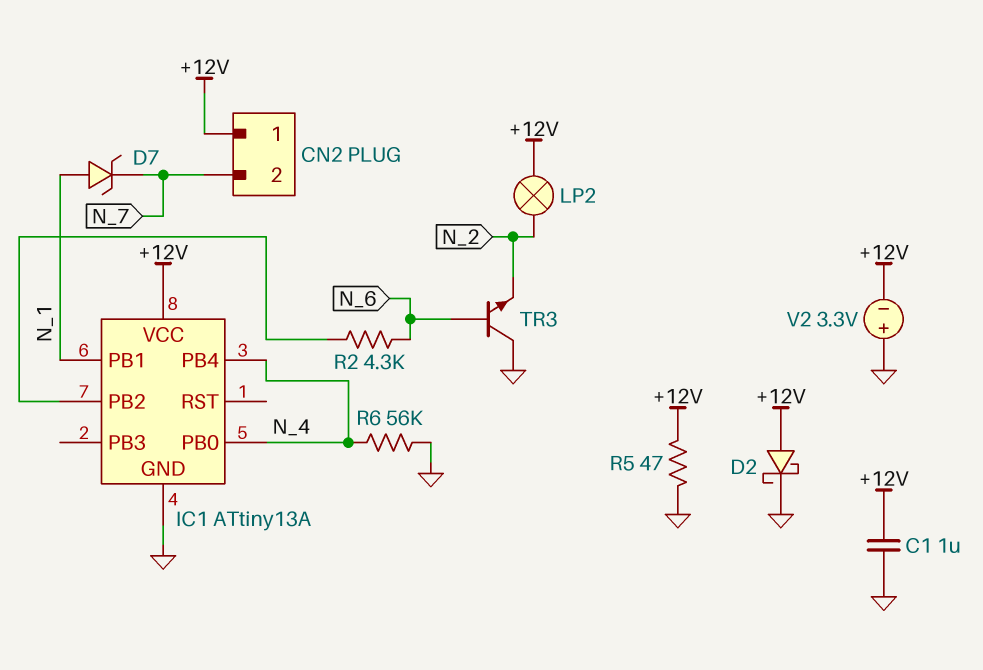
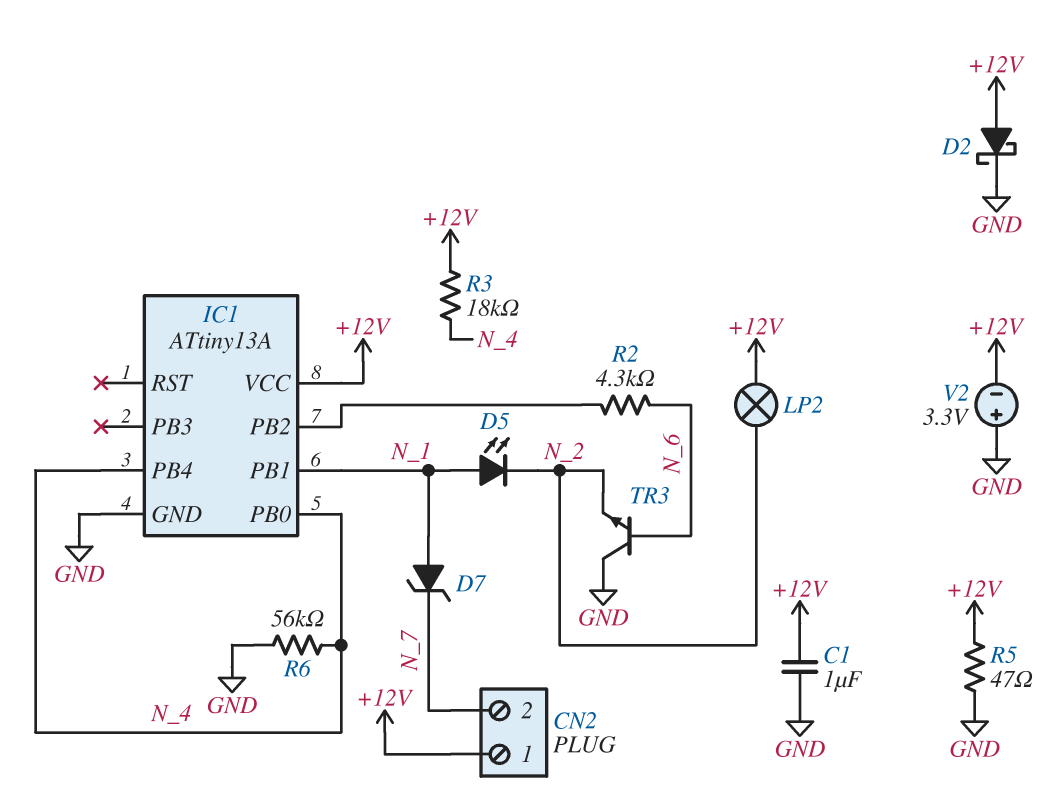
D5: none -> LED (A N_1, K N_2)
R3: none -> 18k (+12V, N_4)

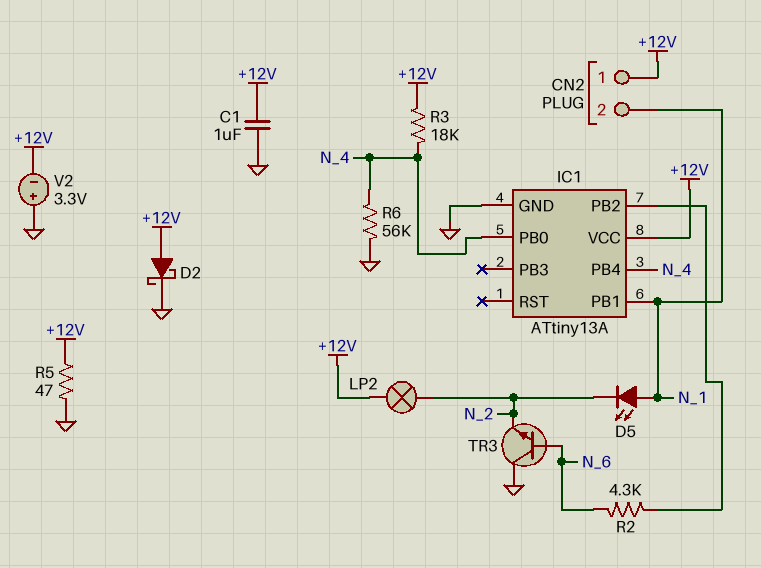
CN2 pin 2: N_7 -> N_1
D7: zener (A N_1, K N_7) -> none

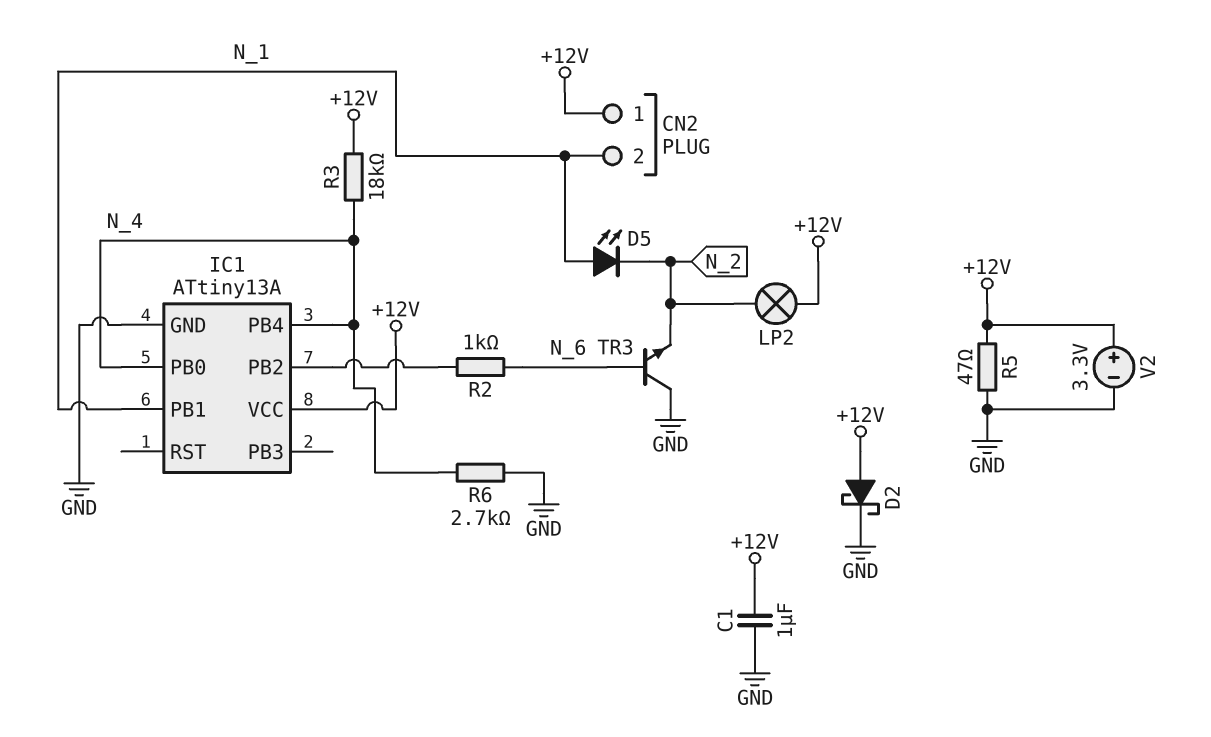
R2: 4.3k (IC1/PB2, N_6) -> 1k (IC1/PB2, N_6)
R6: 56k (GND, N_4) -> 2.7k (GND, N_4)
V2: 3.3V (plus GND, minus +12V) -> 3.3V (plus +12V, minus GND)

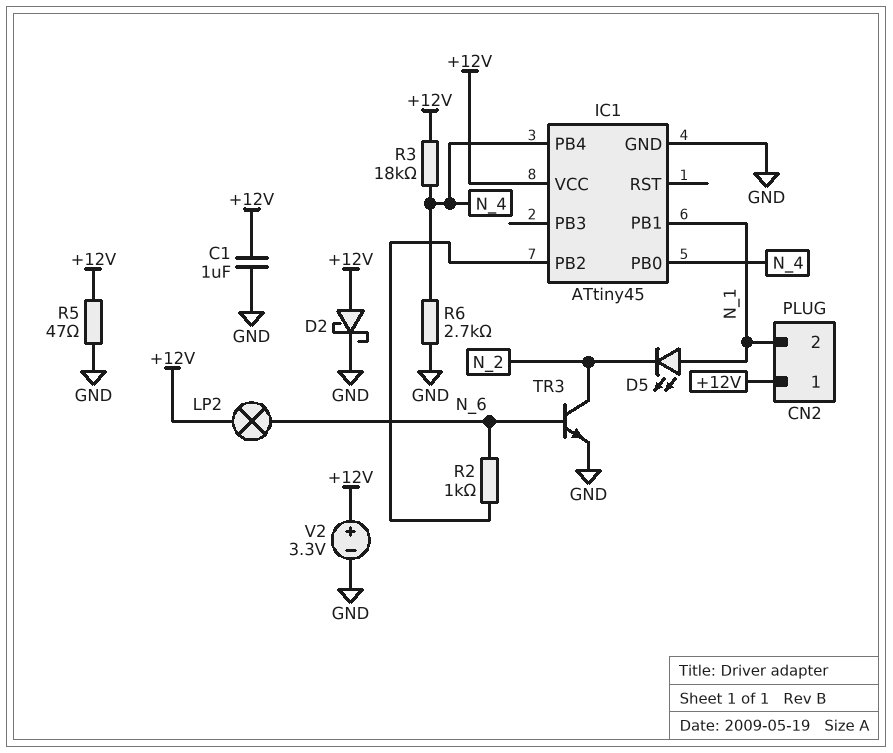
IC1: ATtiny13A -> ATtiny45
LP2: lamp (+12V, N_2) -> lamp (+12V, N_6)
TR3: NPN (B N_6, C GND, E N_2) -> NPN (B N_6, C N_2, E GND)

